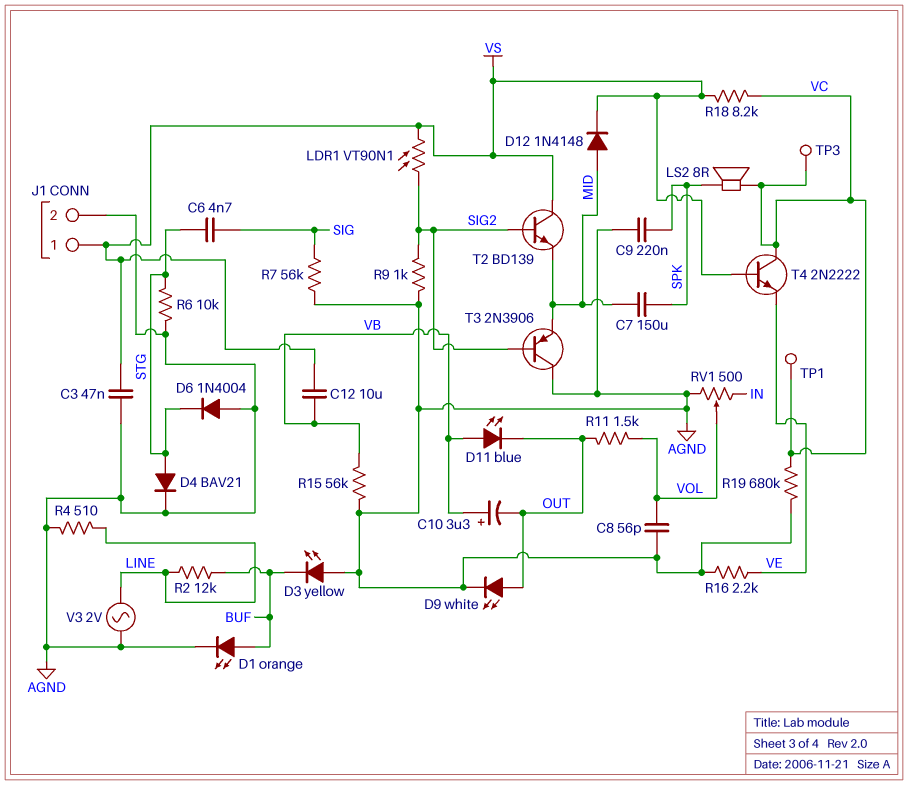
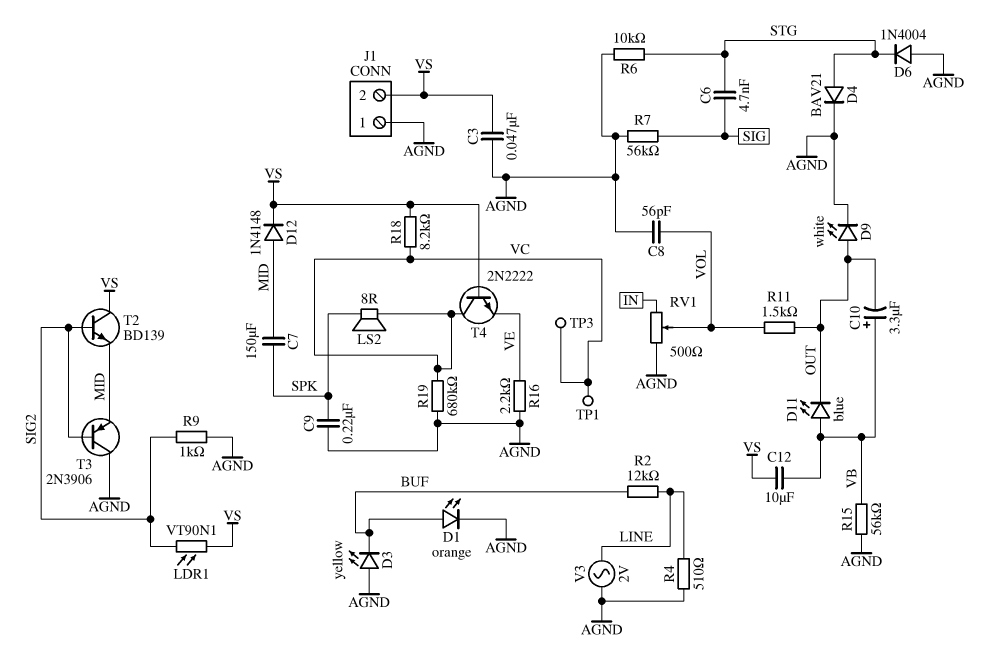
J1 pin 1: VS -> AGND
J1 pin 2: AGND -> VS

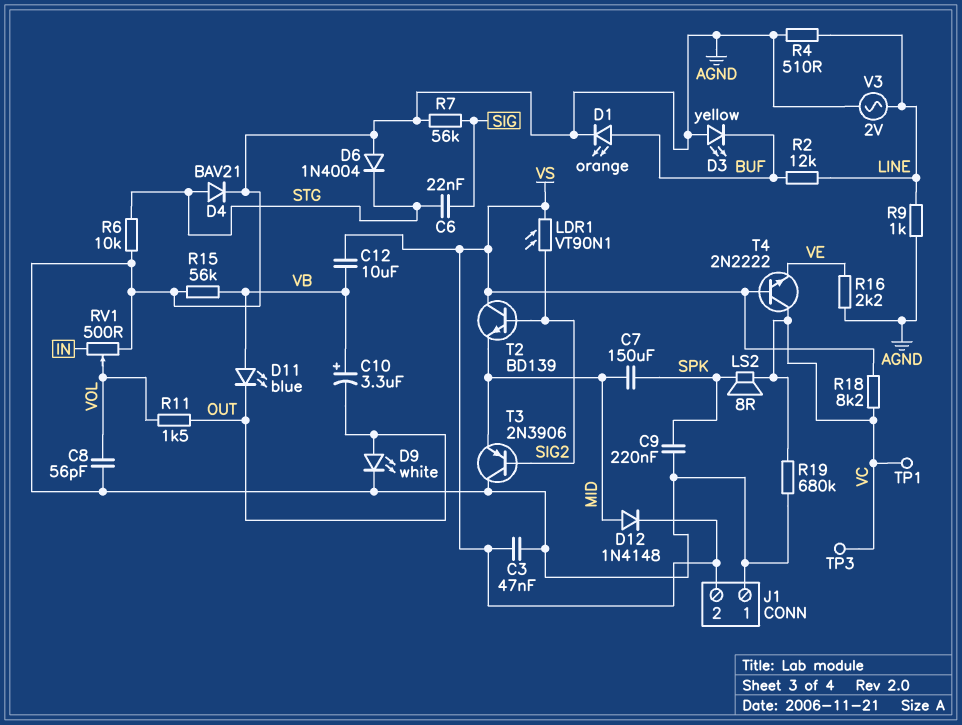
C6: 4.7nF (SIG, STG) -> 22nF (SIG, STG)
R9: 1k (AGND, SIG2) -> 1k (AGND, LINE)

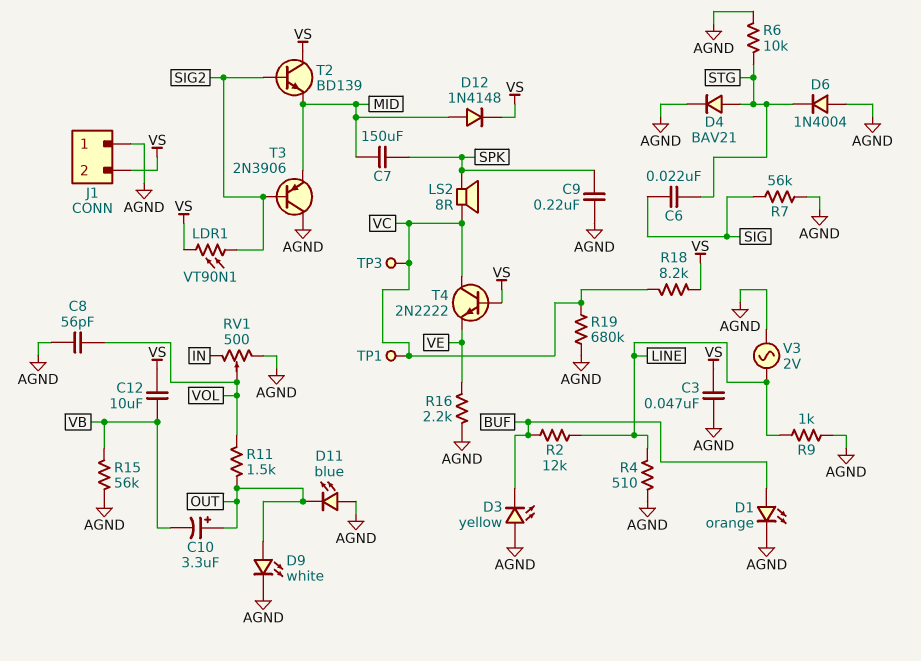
C10: 3.3uF (plus VB, minus OUT) -> 3.3uF (plus OUT, minus VB)
D11: LED blue (A VB, K OUT) -> LED blue (A AGND, K OUT)

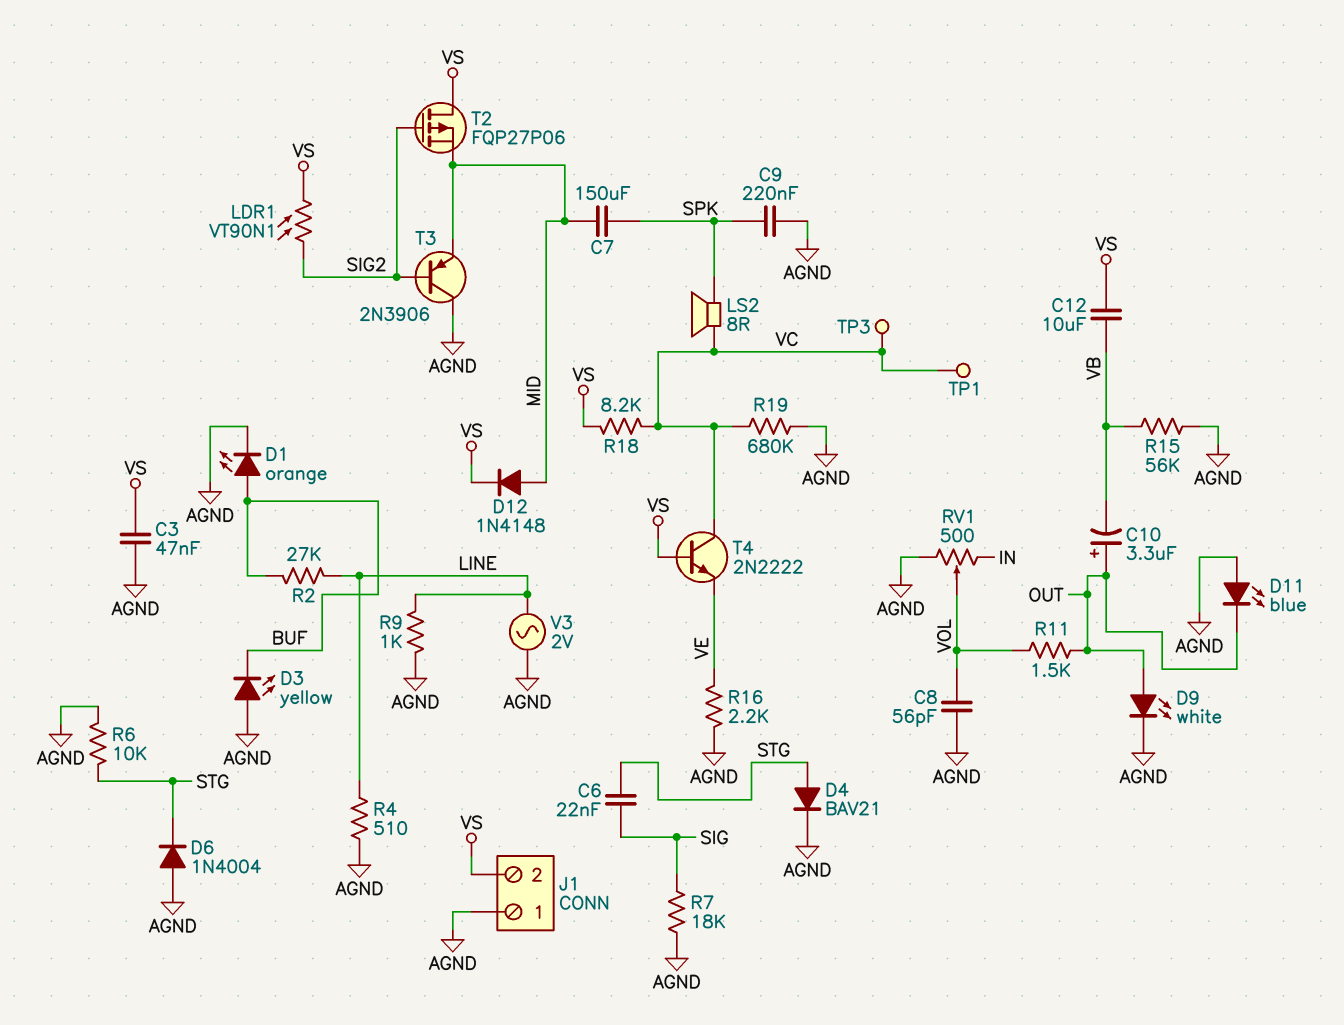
R2: 12k (BUF, LINE) -> 27k (BUF, LINE)
R7: 56k (AGND, SIG) -> 18k (AGND, SIG)
T2: NPN BD139 (B SIG2, C VS, E MID) -> PMOS FQP27P06 (G SIG2, D VS, S MID)

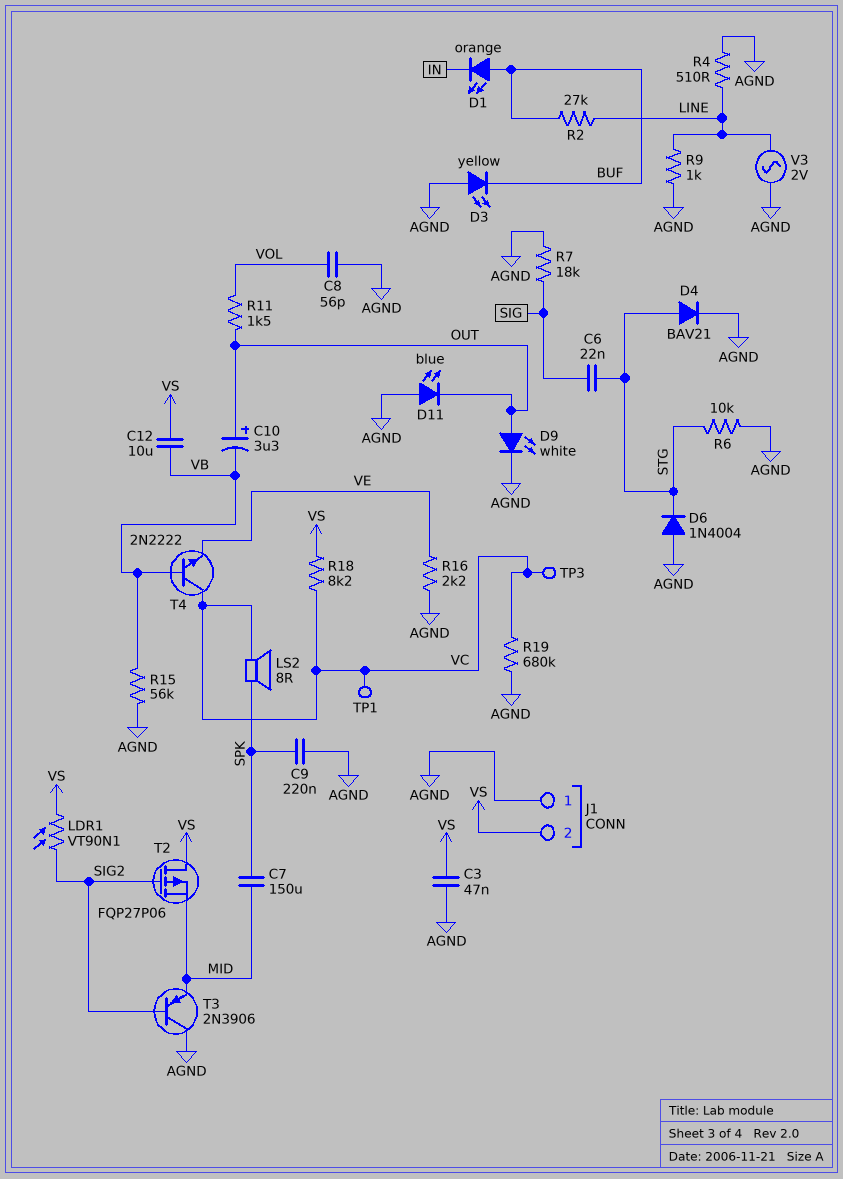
D1: LED orange (A BUF, K AGND) -> LED orange (A BUF, K IN)
D12: diode 1N4148 (A MID, K VS) -> none
RV1: 500 (AGND, IN, wiper VOL) -> none
T4: NPN 2N2222 (B VS, C VC, E VE) -> NPN 2N2222 (B VB, C VC, E VE)

